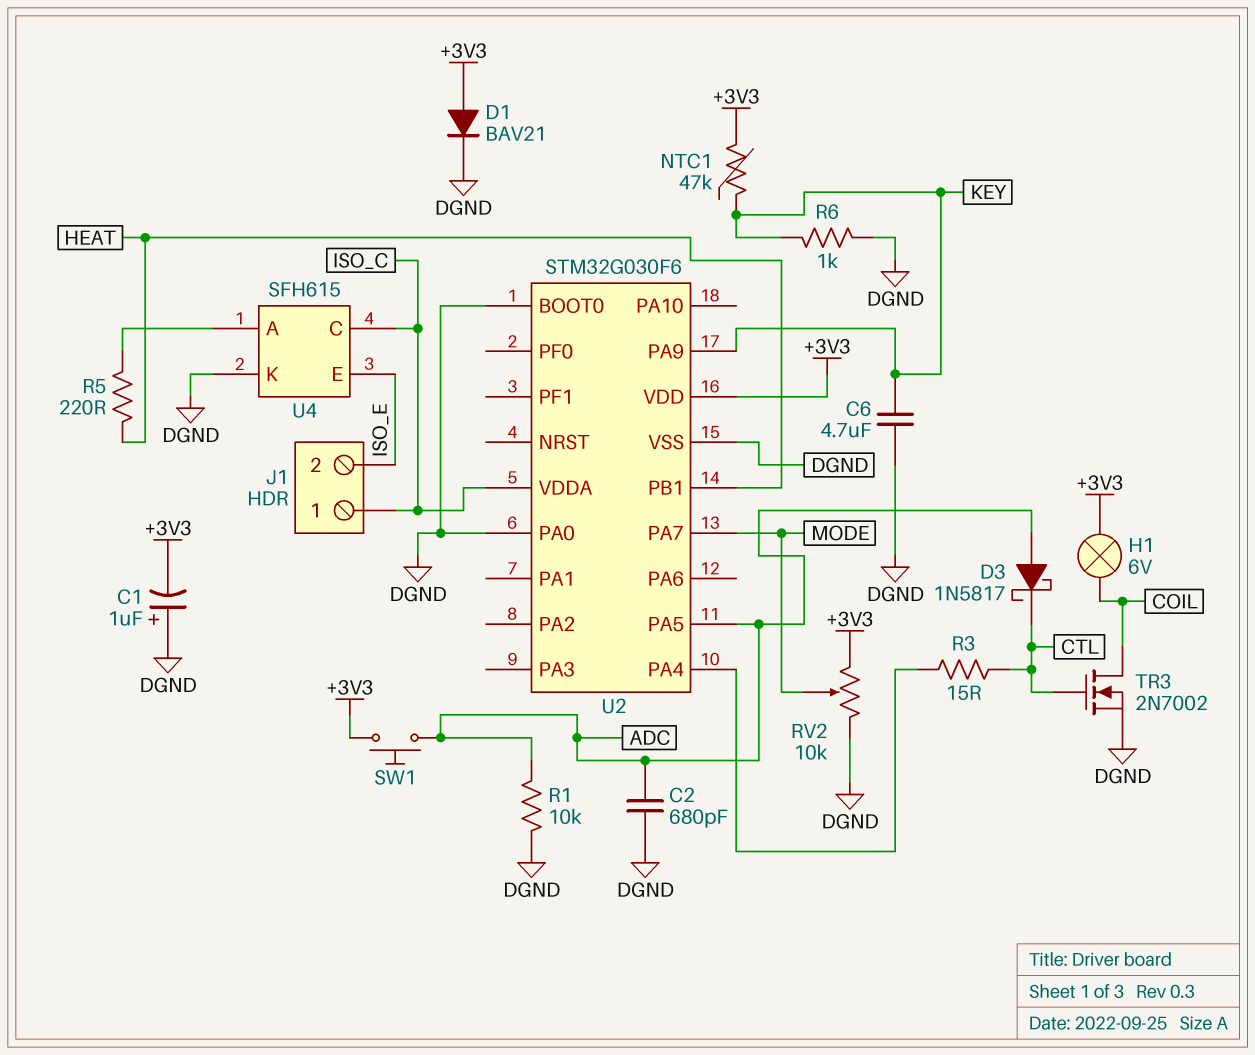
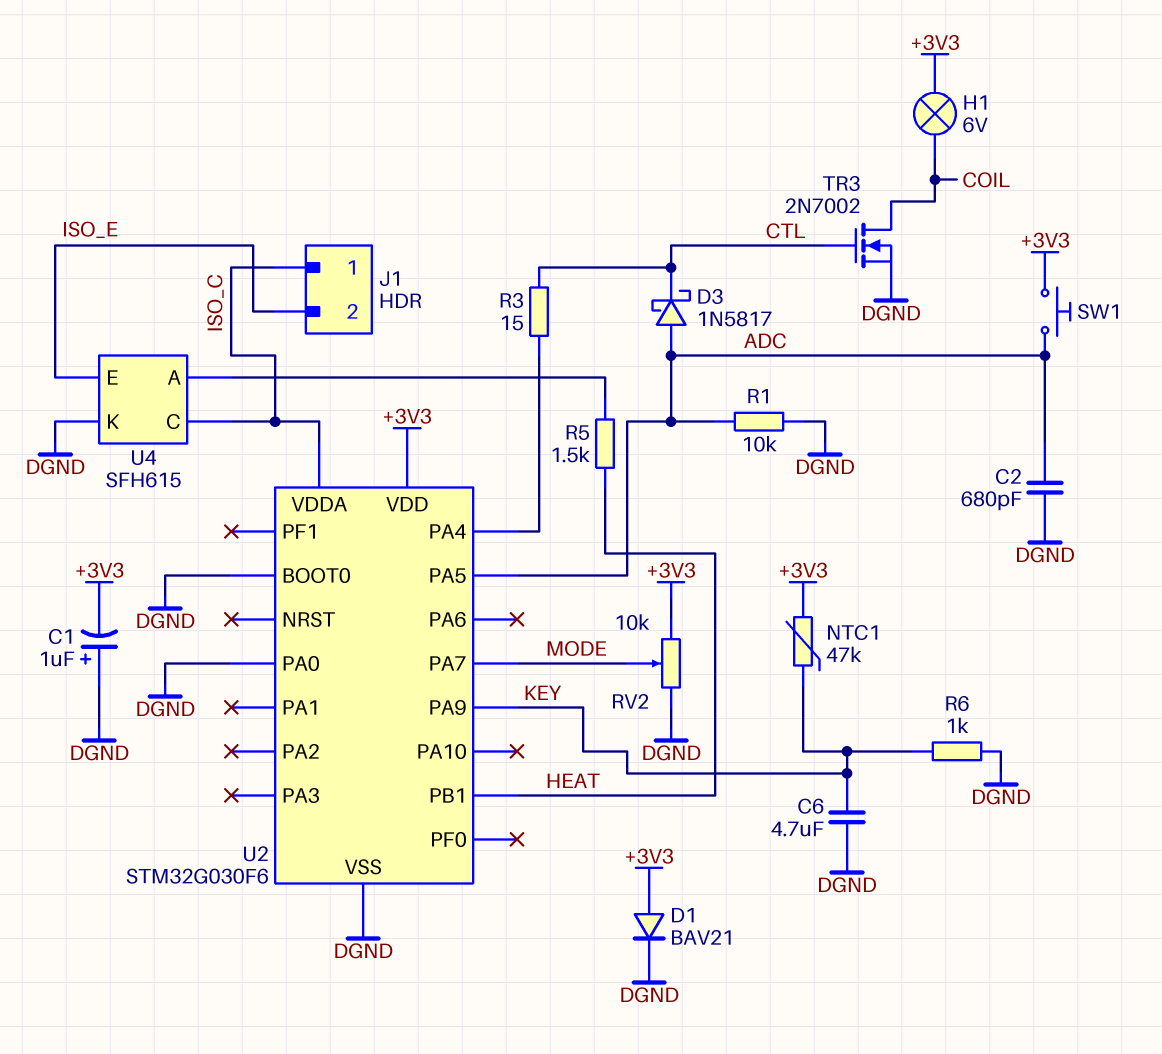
R5: 220 (HEAT, U4/A) -> 1.5k (HEAT, U4/A)

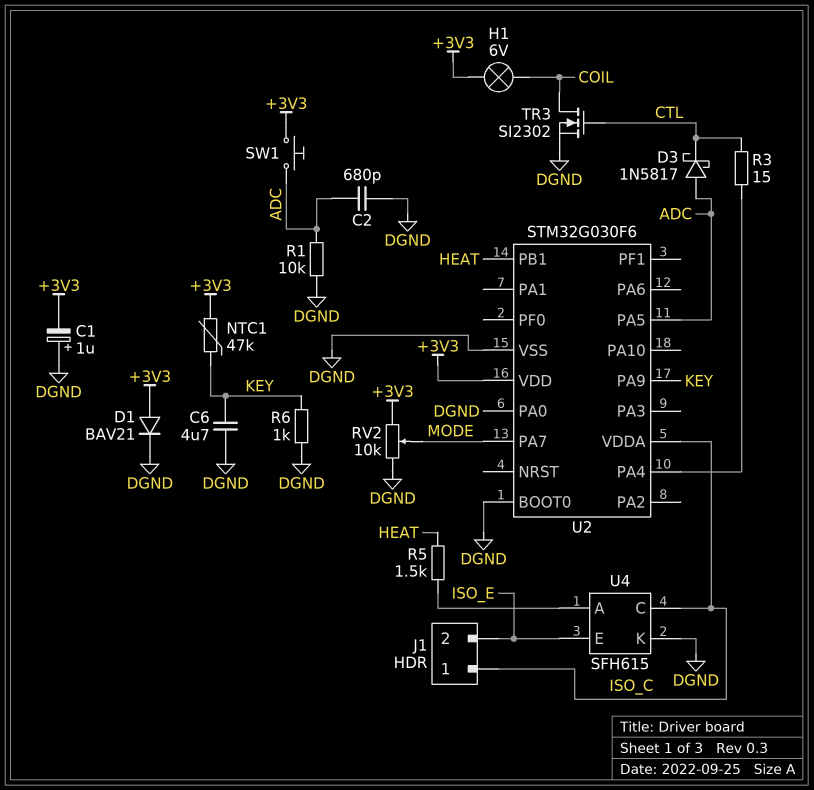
TR3: NMOS 2N7002 (G CTL, D COIL, S DGND) -> NMOS SI2302 (G CTL, D COIL, S DGND)

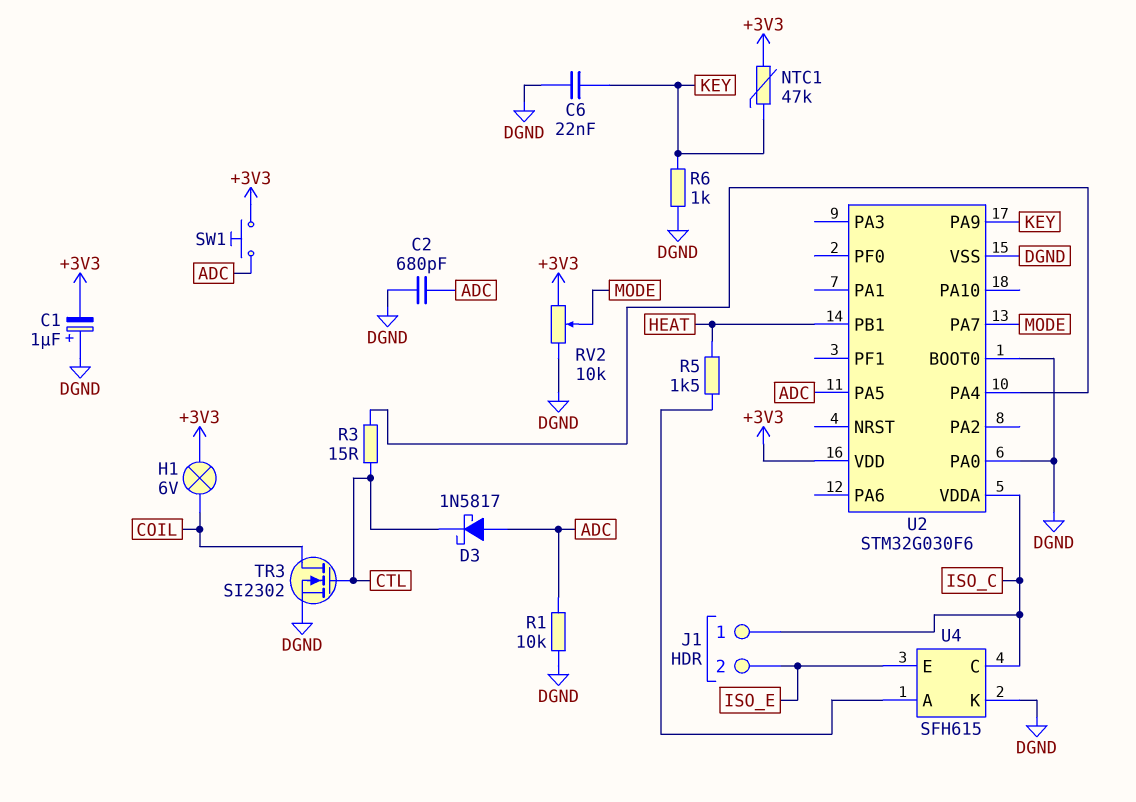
C6: 4.7uF (DGND, KEY) -> 22nF (DGND, KEY)
D1: diode BAV21 (A +3V3, K DGND) -> none

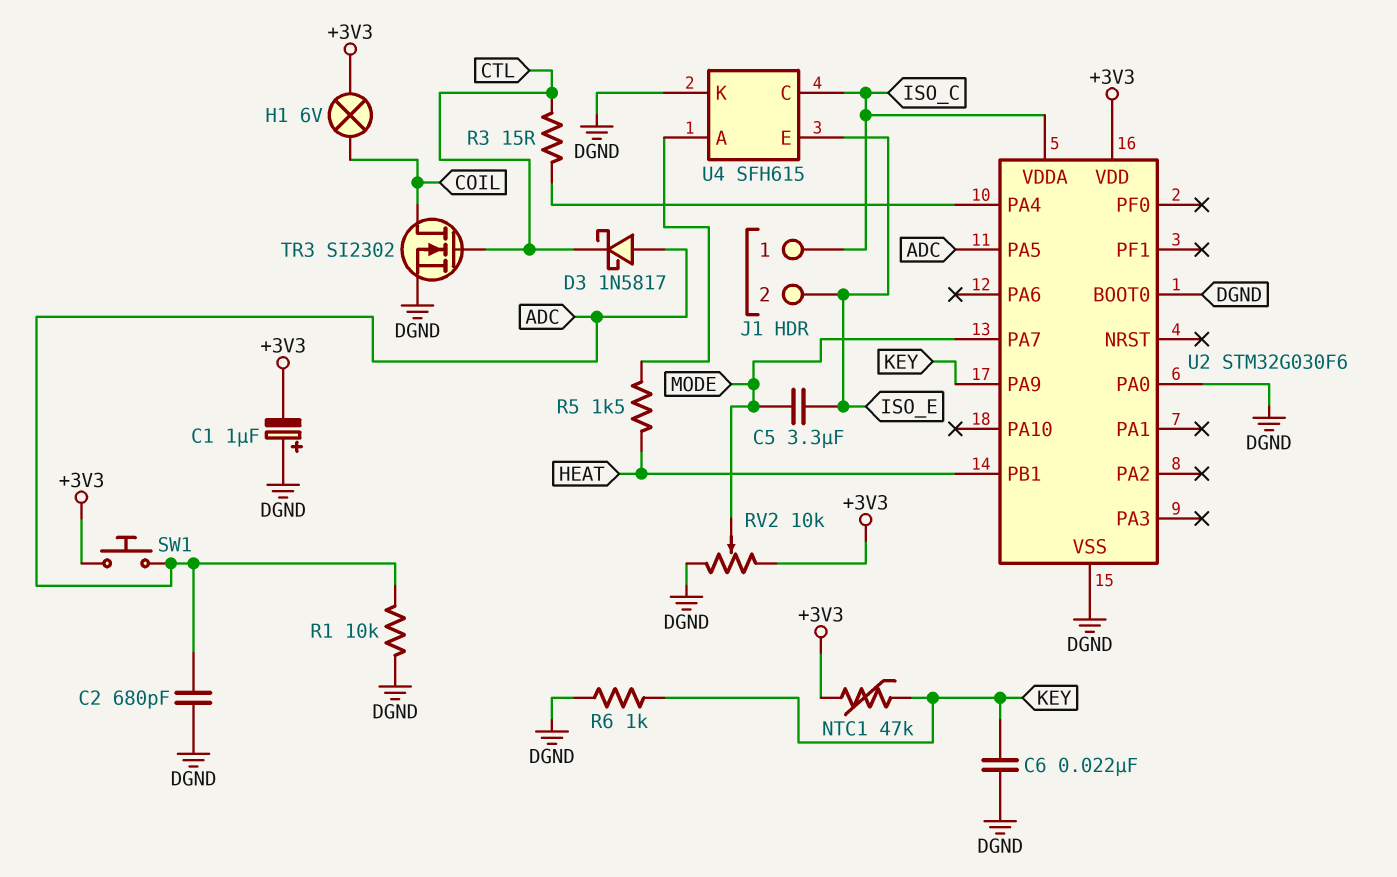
C5: none -> 3.3uF (ISO_E, MODE)

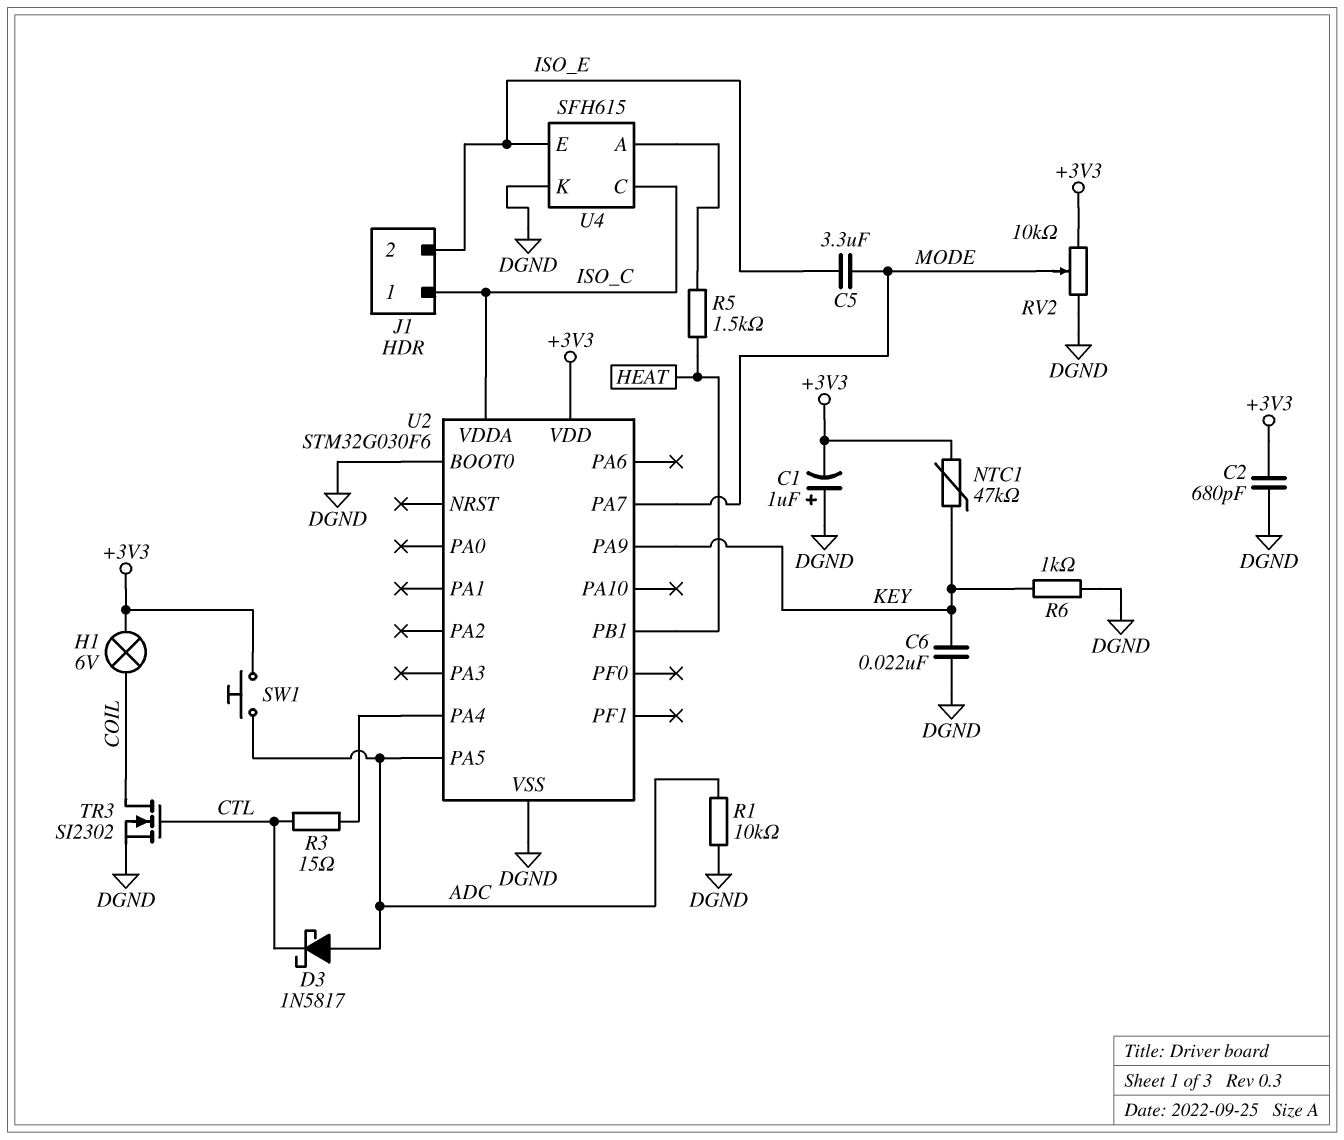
C2: 680pF (ADC, DGND) -> 680pF (+3V3, DGND)
U2 pin PA0: DGND -> none

